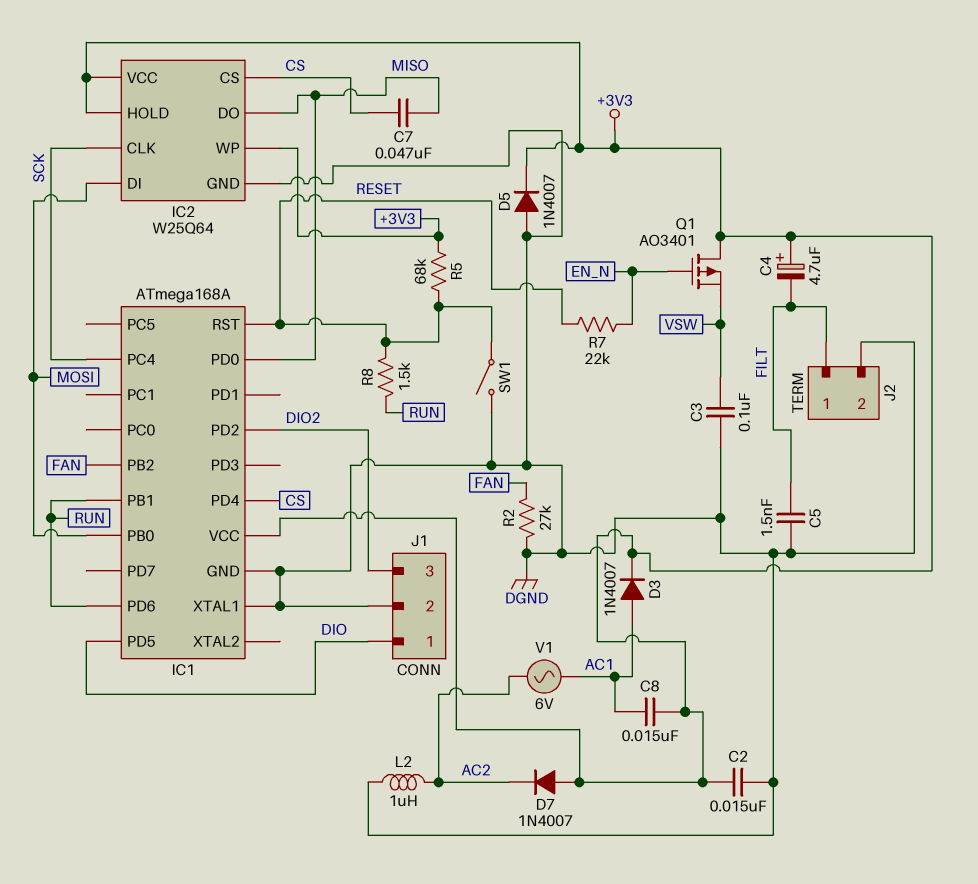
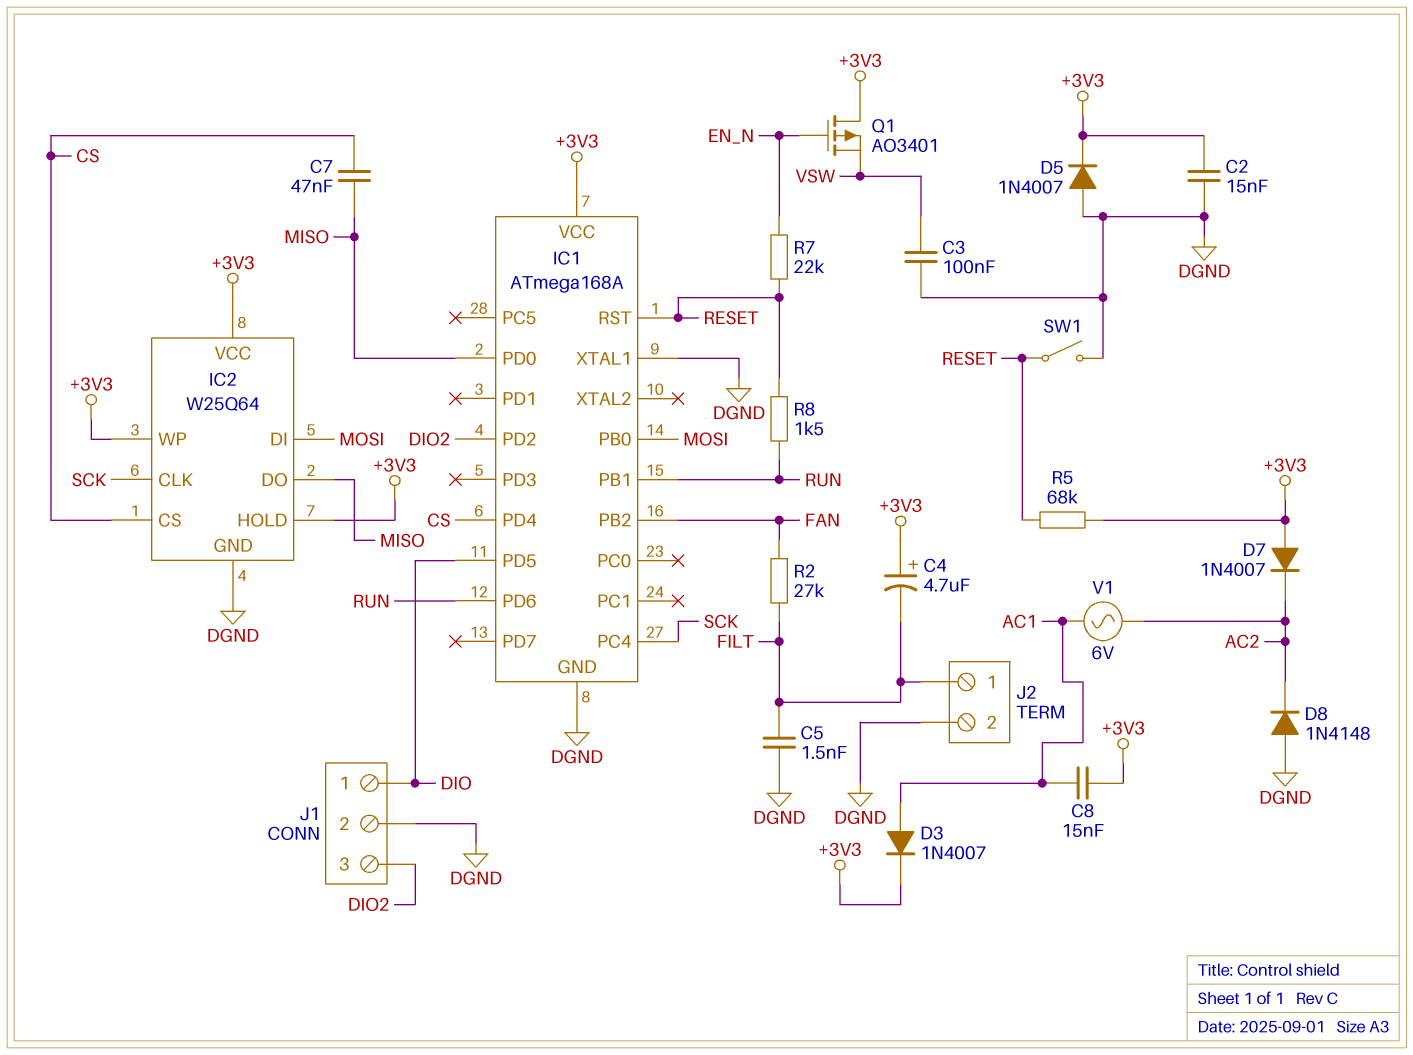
D8: none -> diode 1N4148 (A DGND, K AC2)
L2: 1uH (AC2, DGND) -> none
R2: 27k (DGND, FAN) -> 27k (FAN, FILT)

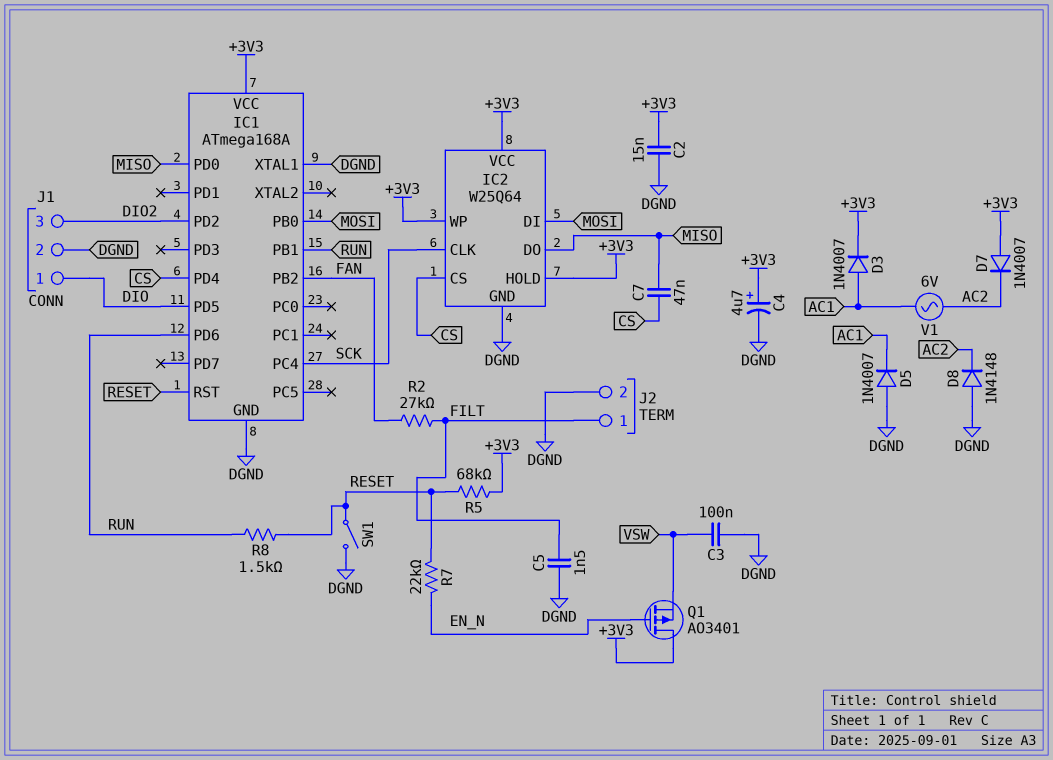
C4: 4.7uF (plus +3V3, minus FILT) -> 4.7uF (plus +3V3, minus DGND)
C8: 15nF (+3V3, AC1) -> none
D5: diode 1N4007 (A DGND, K +3V3) -> diode 1N4007 (A DGND, K AC1)

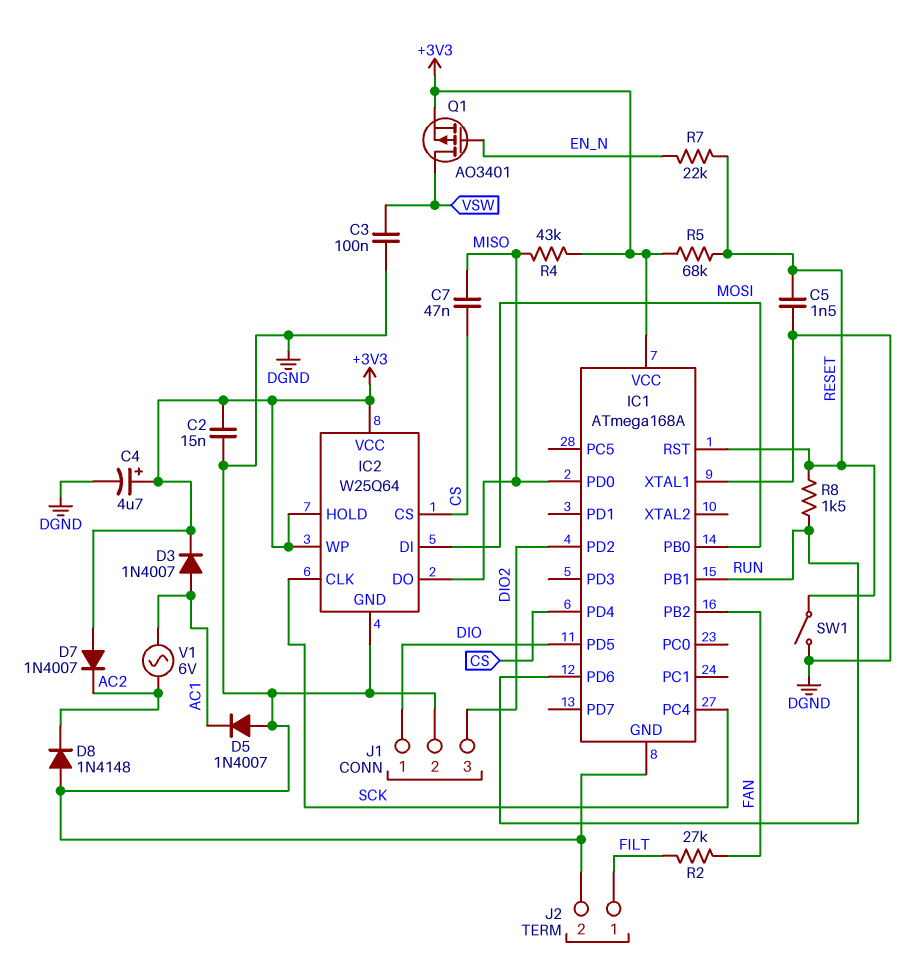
C5: 1.5nF (DGND, FILT) -> 1.5nF (DGND, RESET)
Q1: PMOS AO3401 (G EN_N, D +3V3, S VSW) -> PMOS AO3401 (G EN_N, D VSW, S +3V3)
R4: none -> 43k (+3V3, MISO)

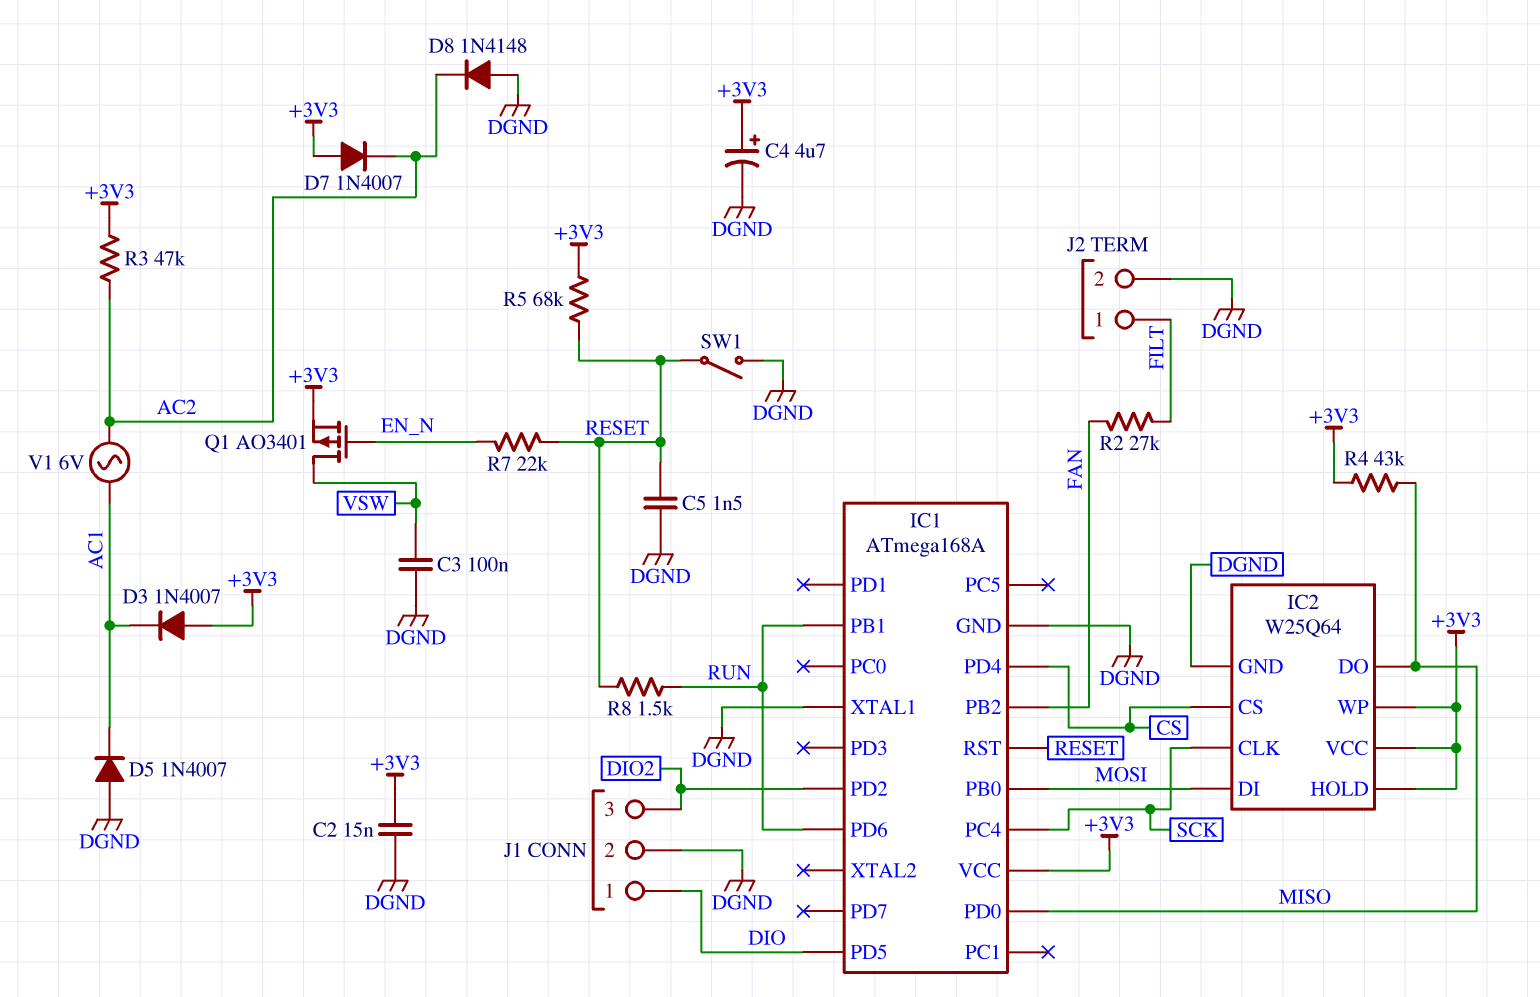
C7: 47nF (CS, MISO) -> none
D3: diode 1N4007 (A AC1, K +3V3) -> diode 1N4007 (A +3V3, K AC1)
R3: none -> 47k (+3V3, AC2)

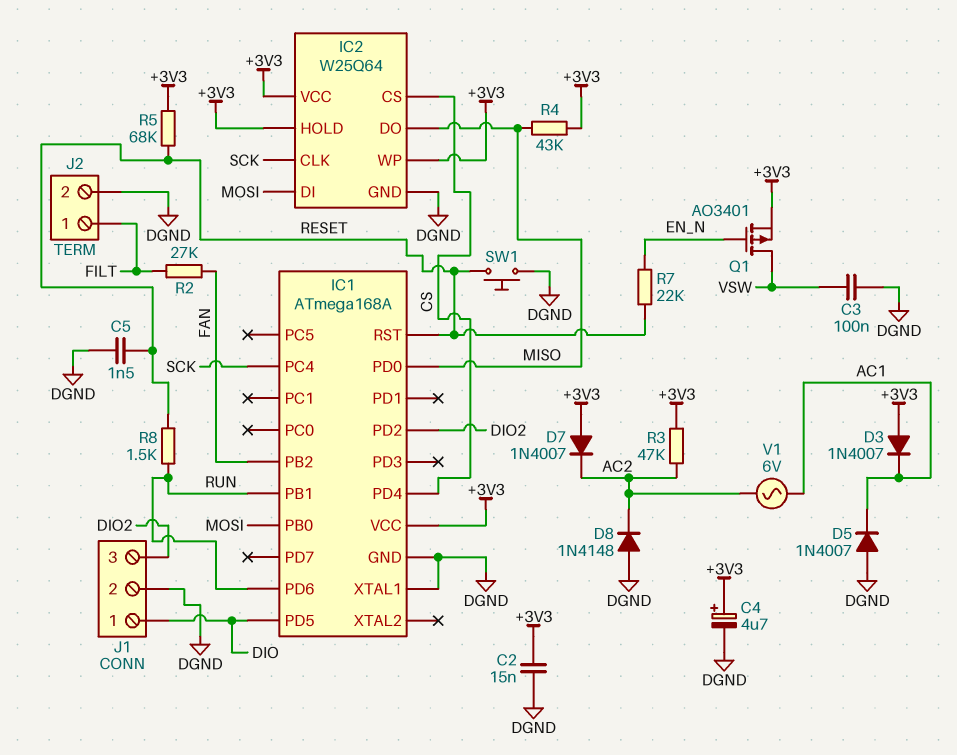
SW1: switch (DGND, RESET) -> button (DGND, RESET)

